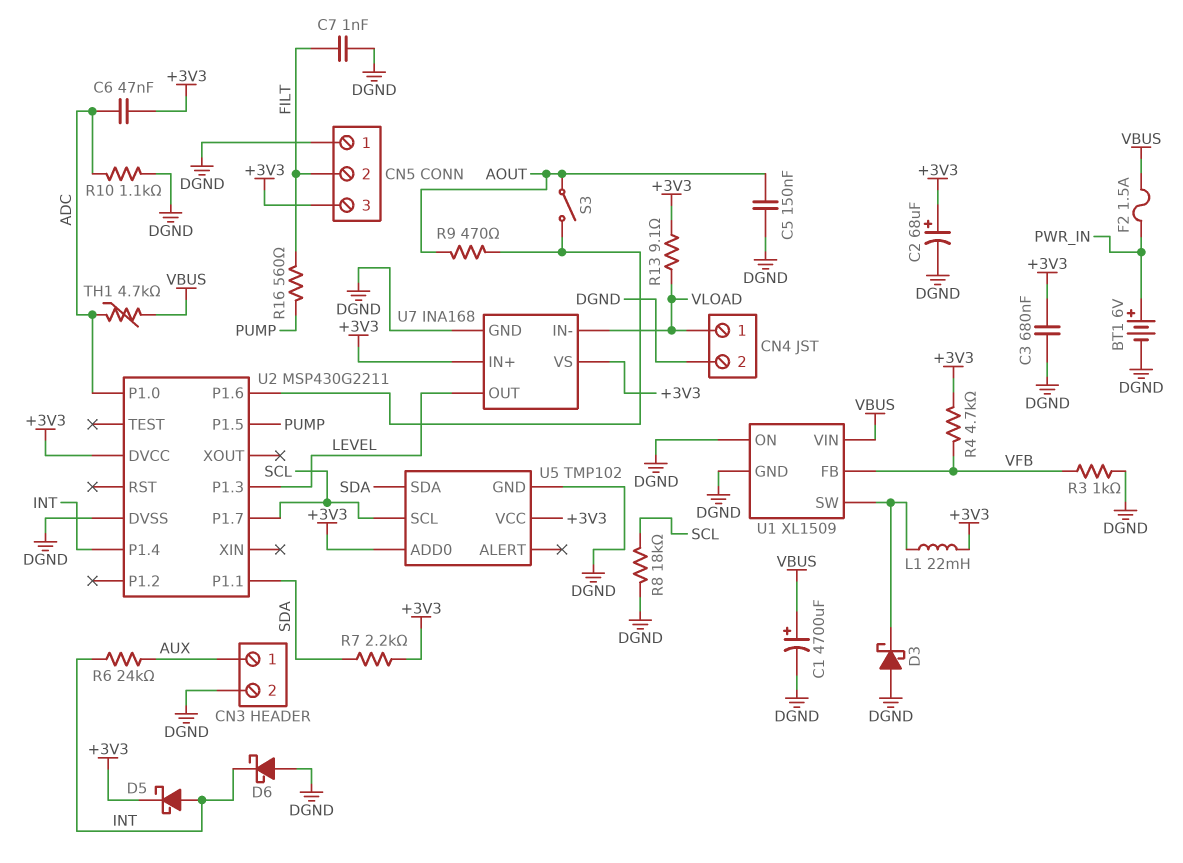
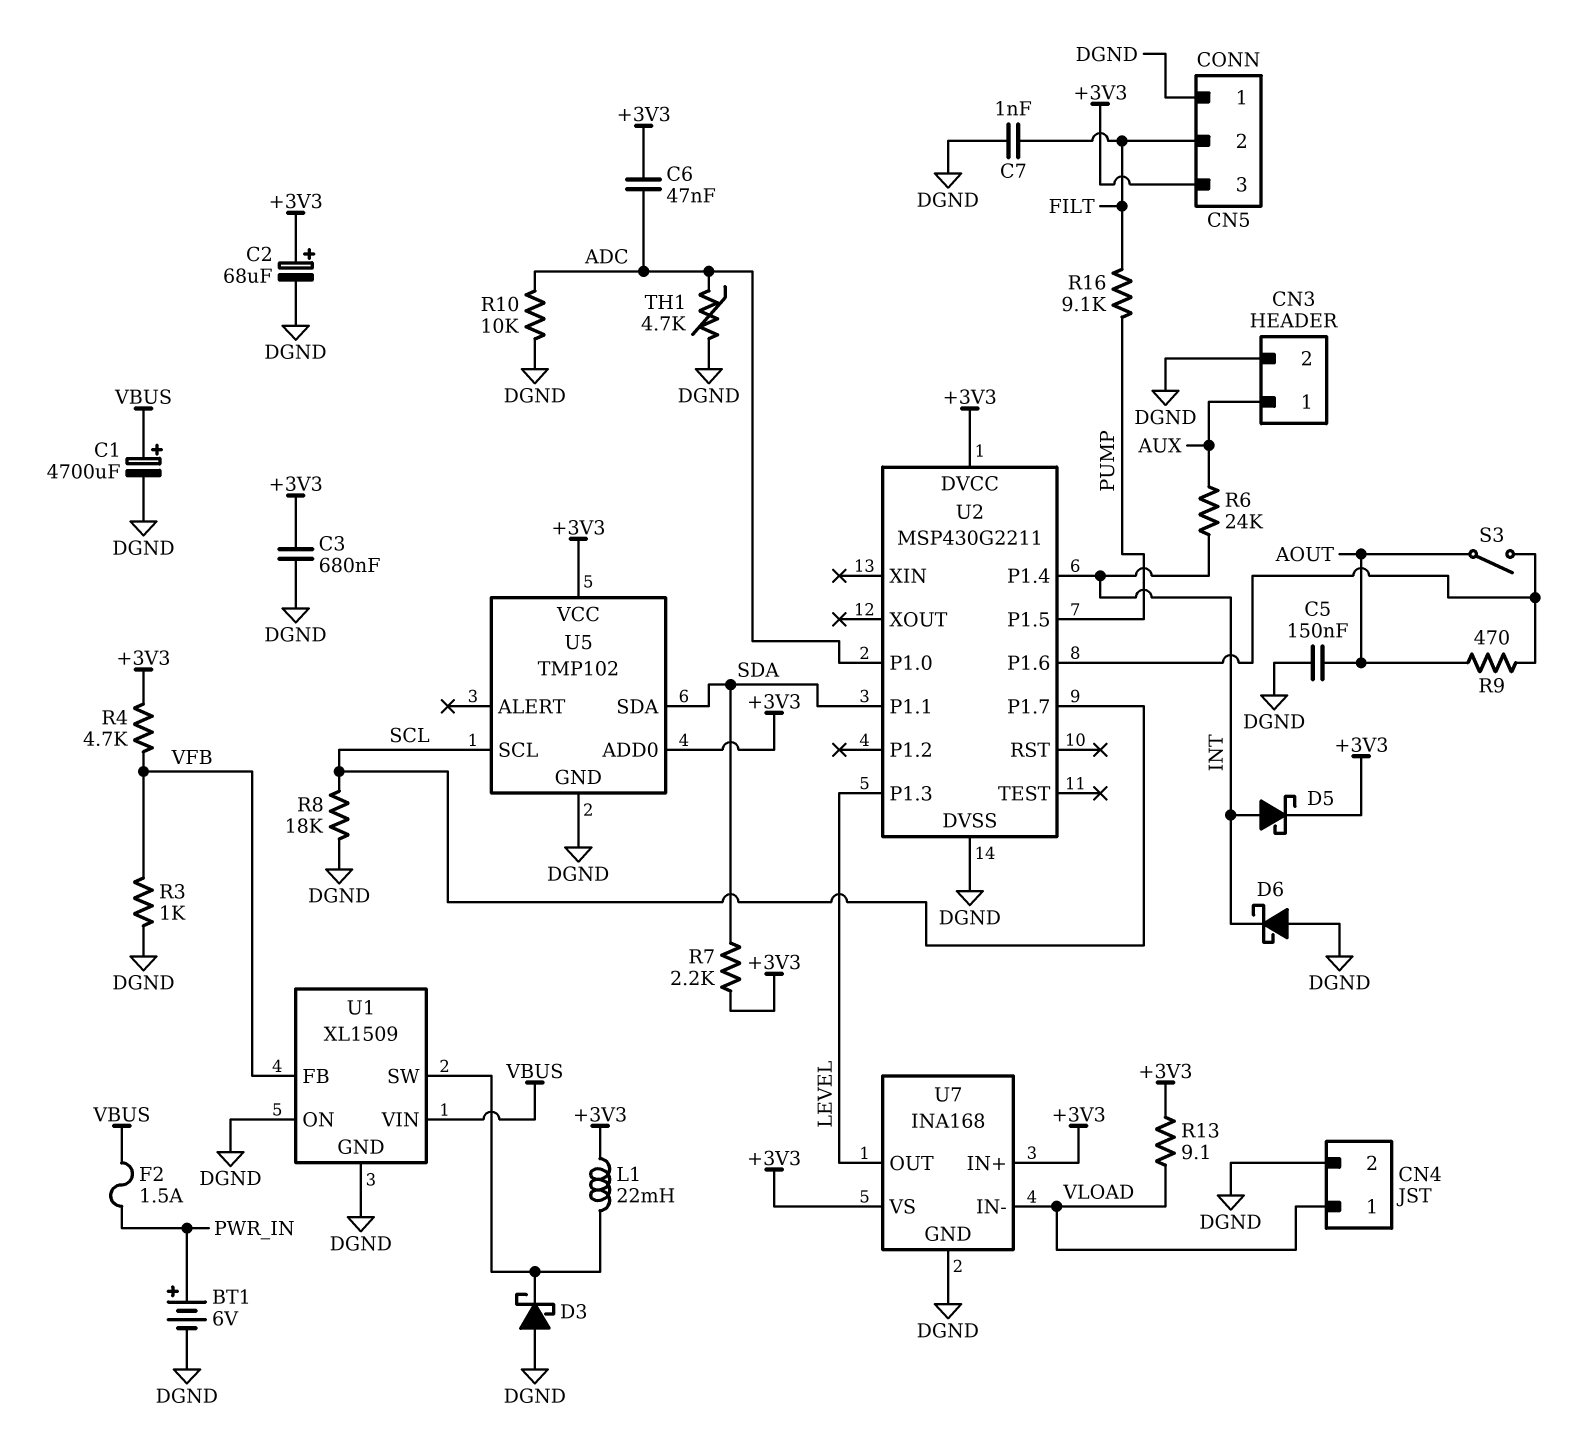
R10: 1.1k (ADC, DGND) -> 10k (ADC, DGND)
R16: 560 (FILT, PUMP) -> 9.1k (FILT, PUMP)
TH1: 4.7k (ADC, VBUS) -> 4.7k (ADC, DGND)

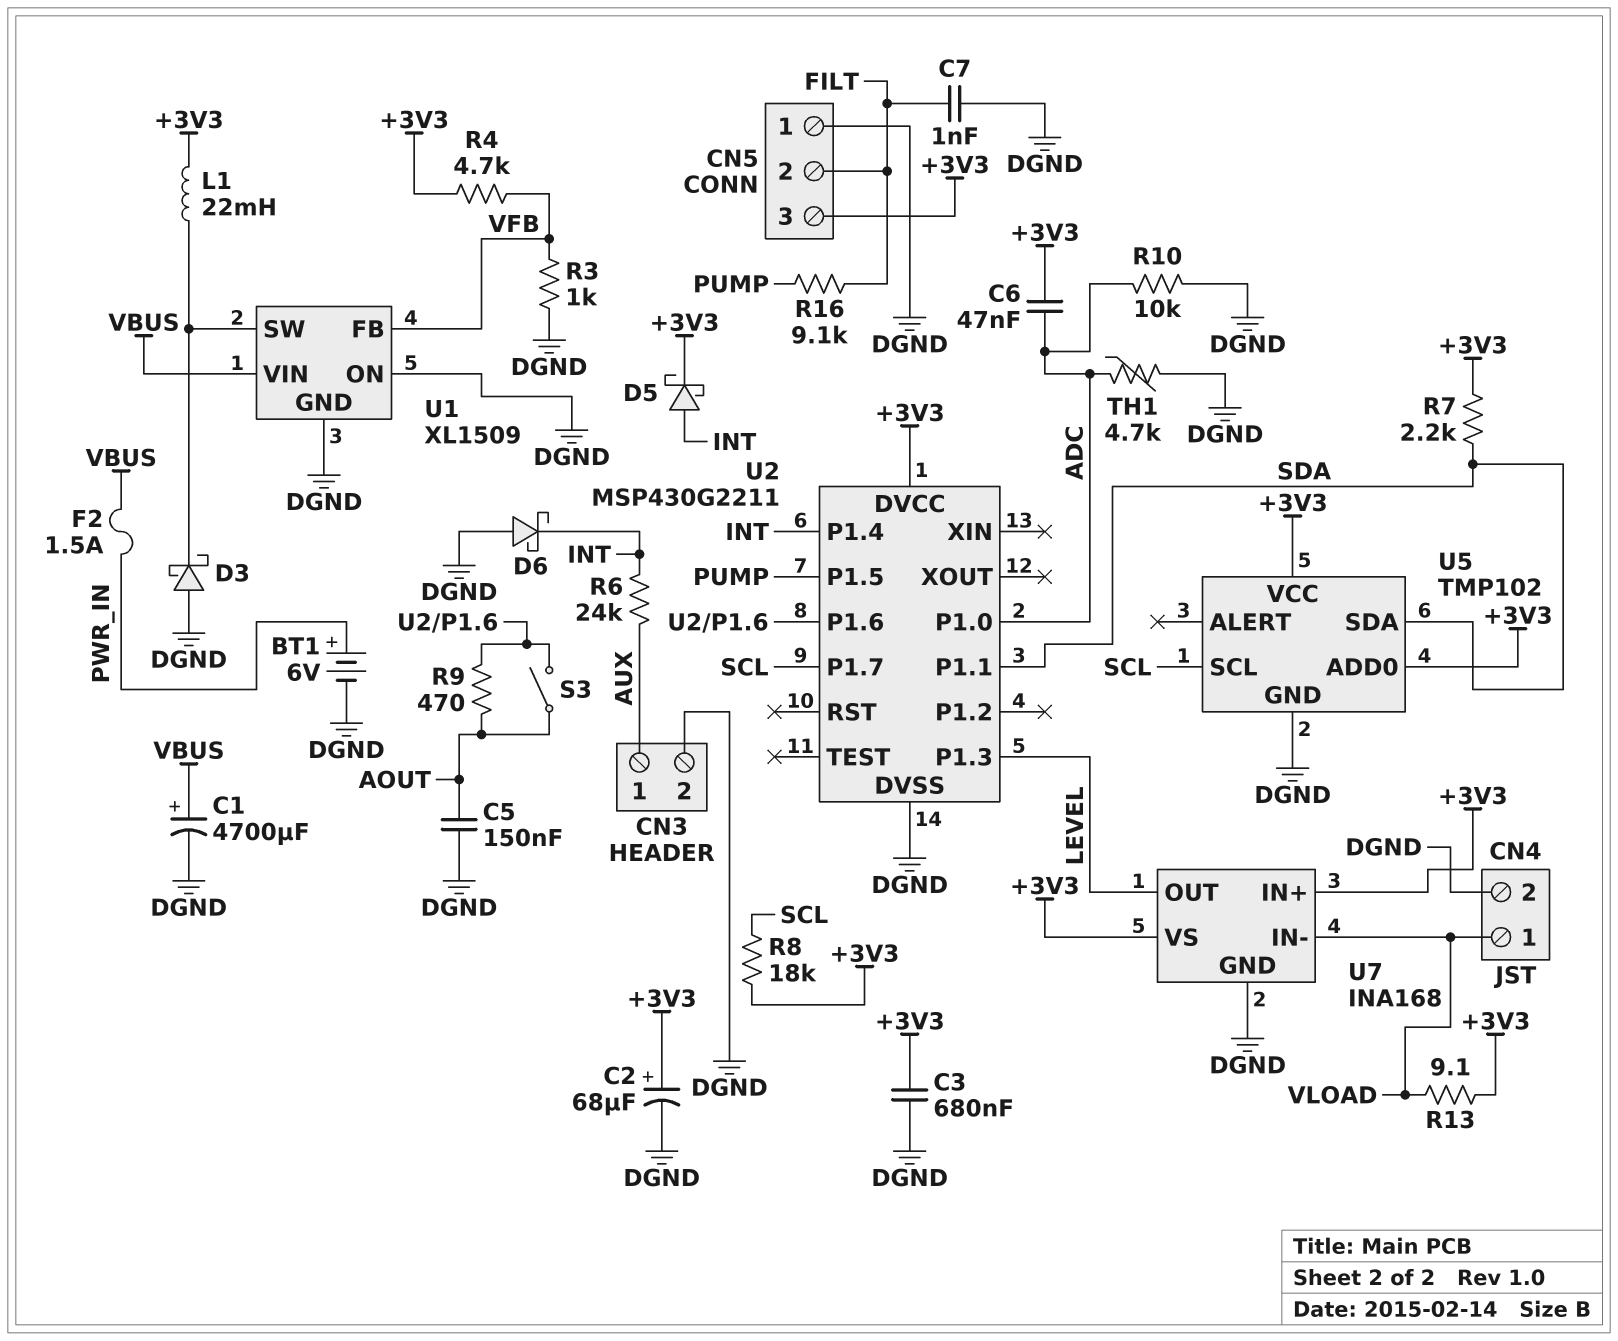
R8: 18k (DGND, SCL) -> 18k (+3V3, SCL)

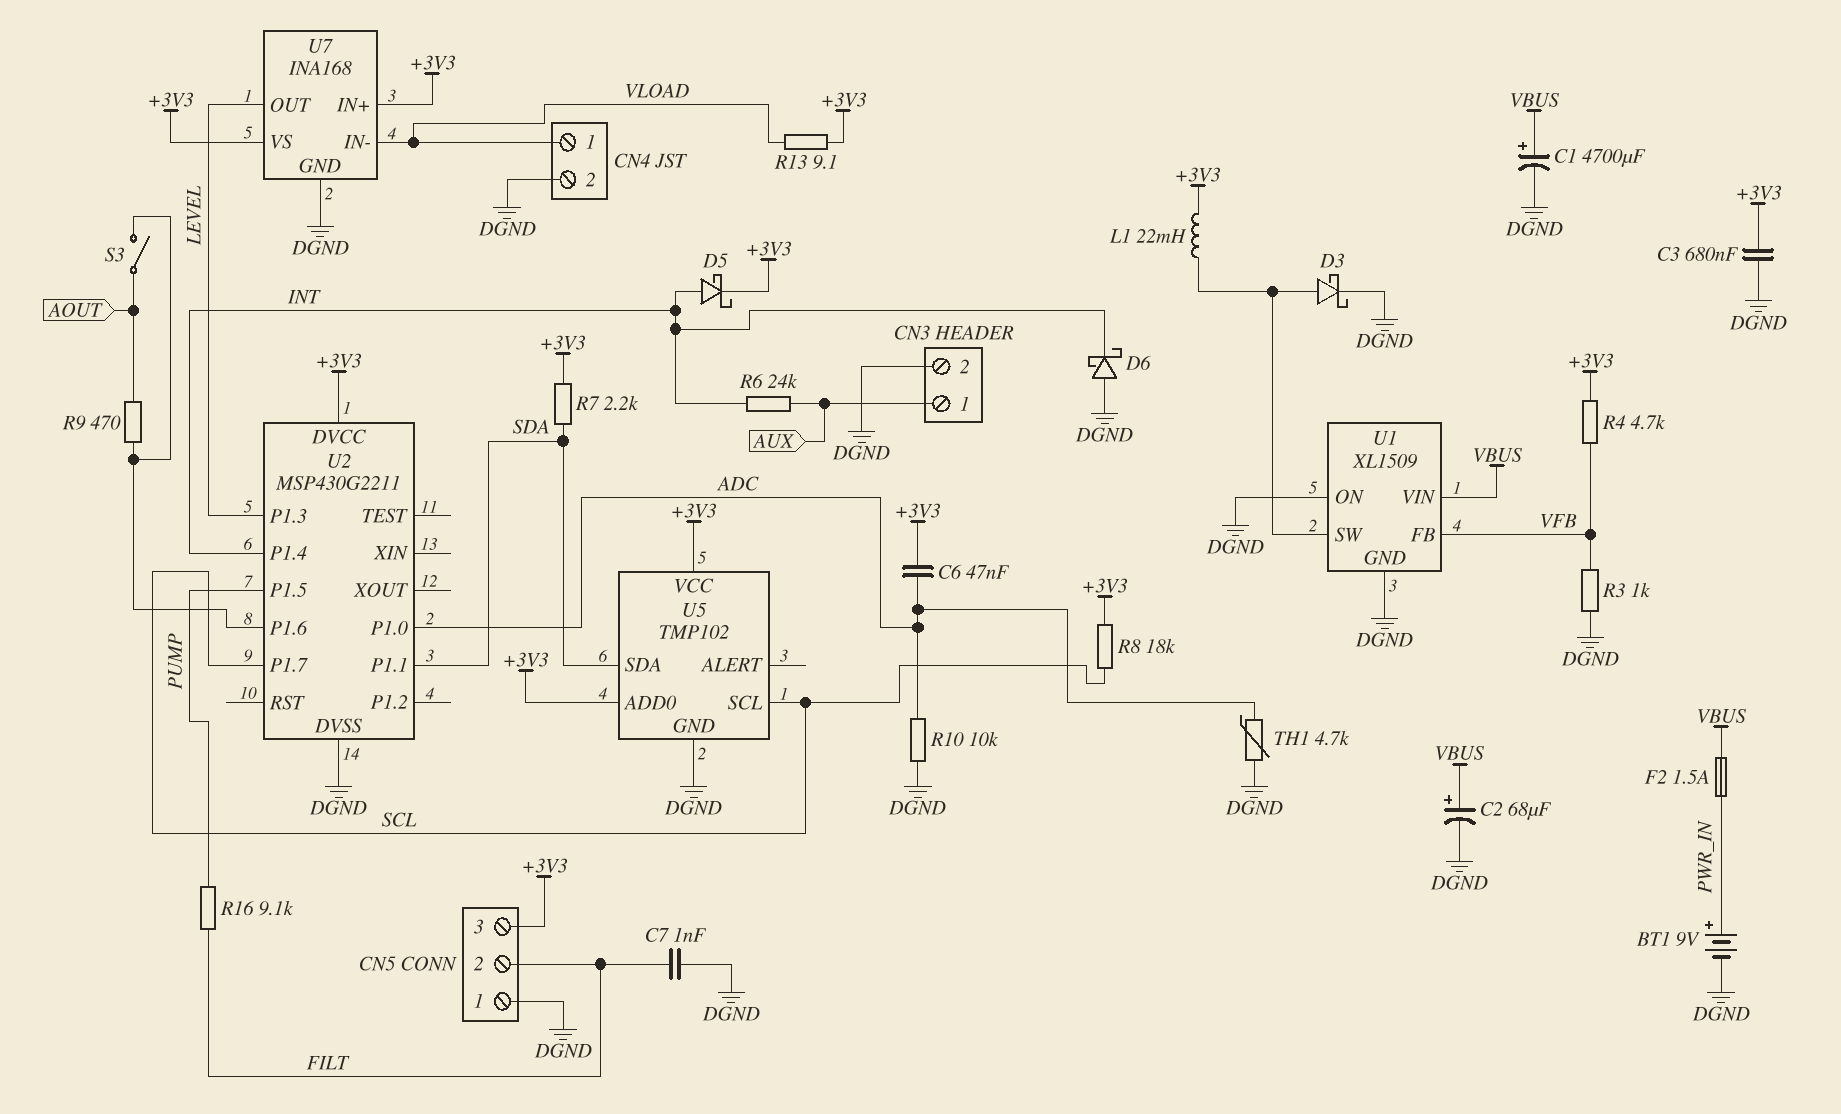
BT1: 6V (plus PWR_IN, minus DGND) -> 9V (plus PWR_IN, minus DGND)
C2: 68uF (plus +3V3, minus DGND) -> 68uF (plus VBUS, minus DGND)
C5: 150nF (AOUT, DGND) -> none
D3: schottky (A DGND, K U1/SW) -> schottky (A U1/SW, K DGND)

